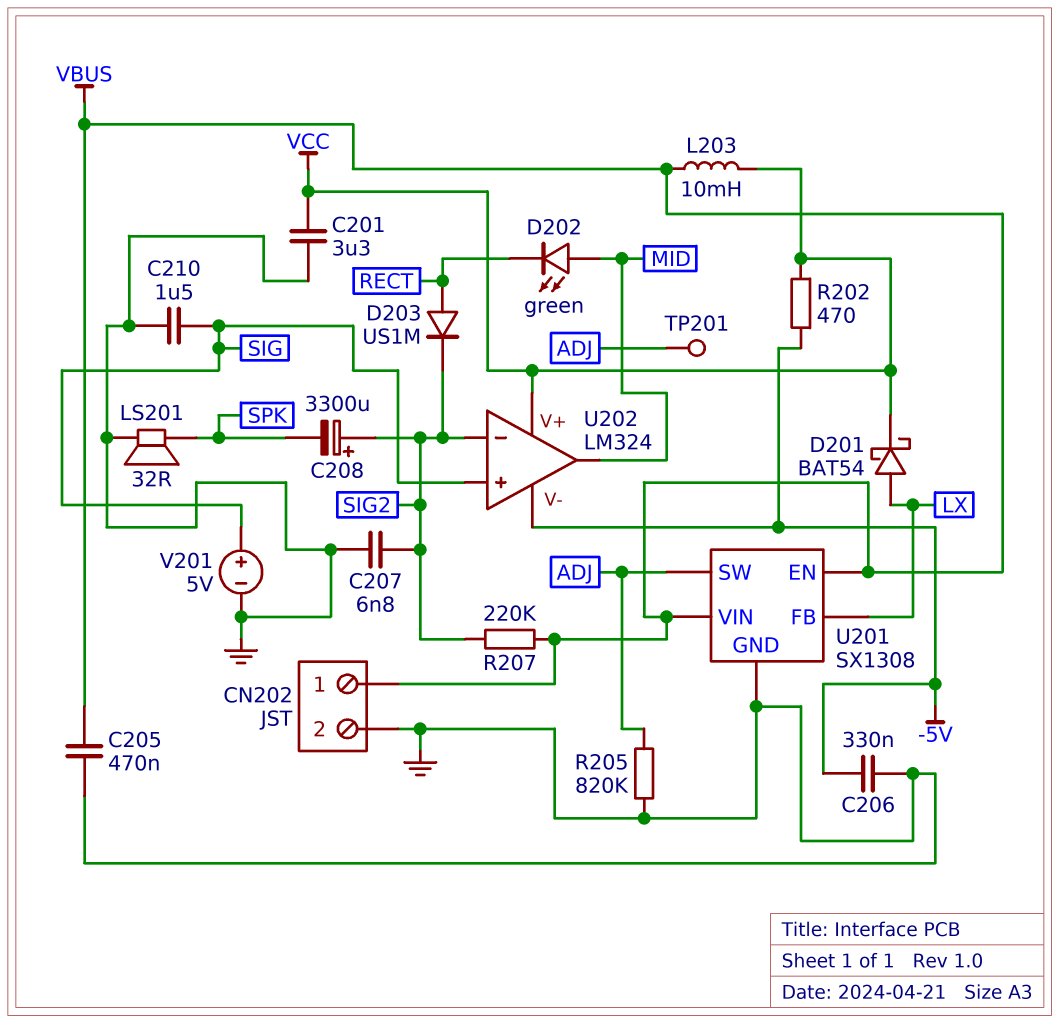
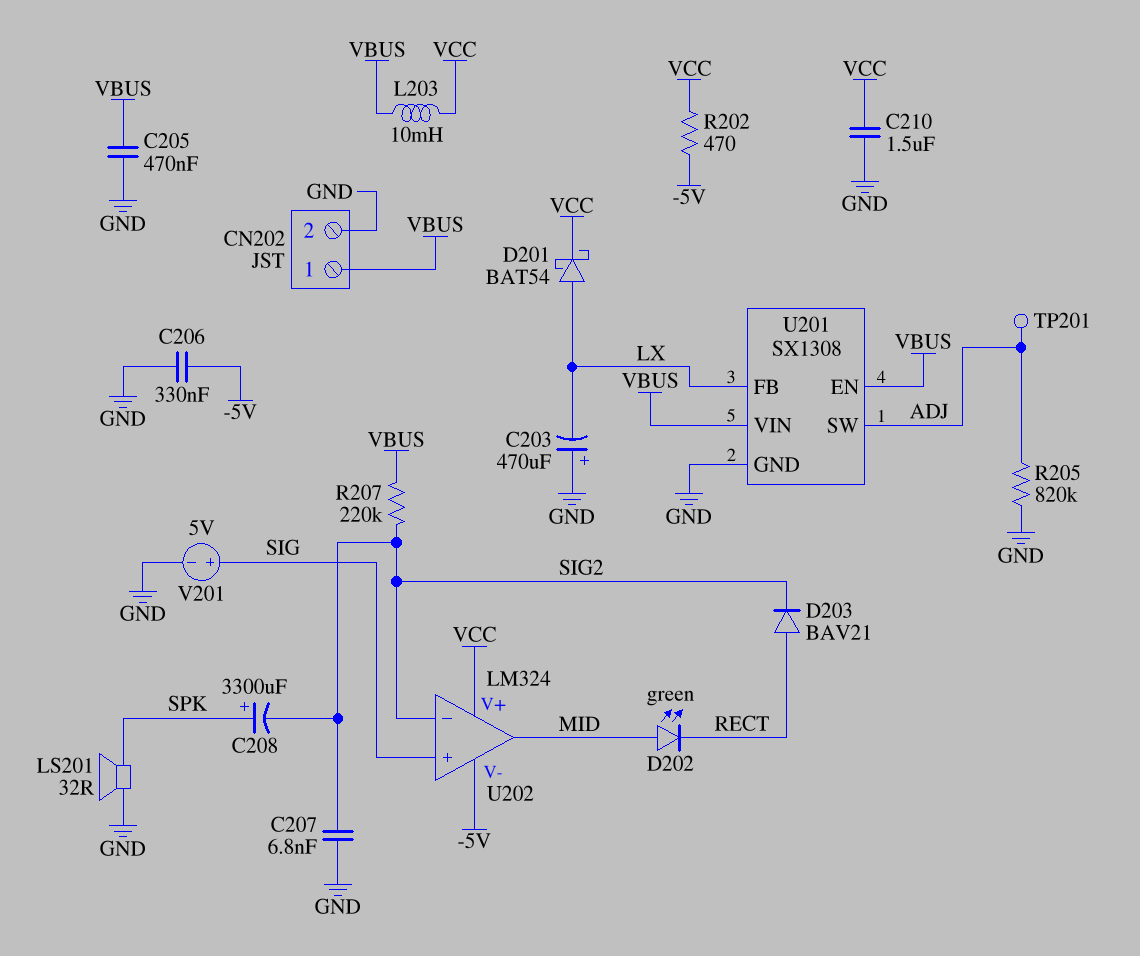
C201: 3.3uF (GND, VCC) -> none
C203: none -> 470uF (plus GND, minus LX)
C208: 3300uF (plus SIG2, minus SPK) -> 3300uF (plus SPK, minus SIG2)
C210: 1.5uF (GND, SIG) -> 1.5uF (GND, VCC)
D203: diode US1M (A RECT, K SIG2) -> diode BAV21 (A RECT, K SIG2)

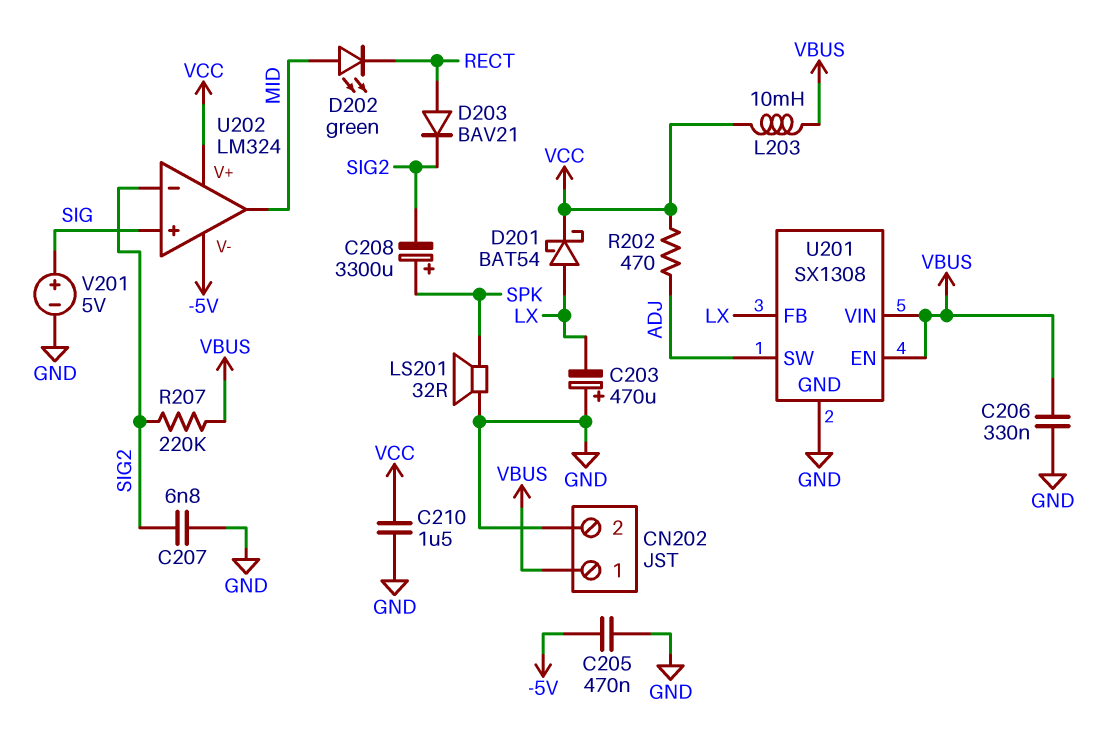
C205: 470nF (GND, VBUS) -> 470nF (-5V, GND)
C206: 330nF (-5V, GND) -> 330nF (GND, VBUS)
R202: 470 (-5V, VCC) -> 470 (ADJ, VCC)
R205: 820k (ADJ, GND) -> none
TP201: test point (ADJ) -> none

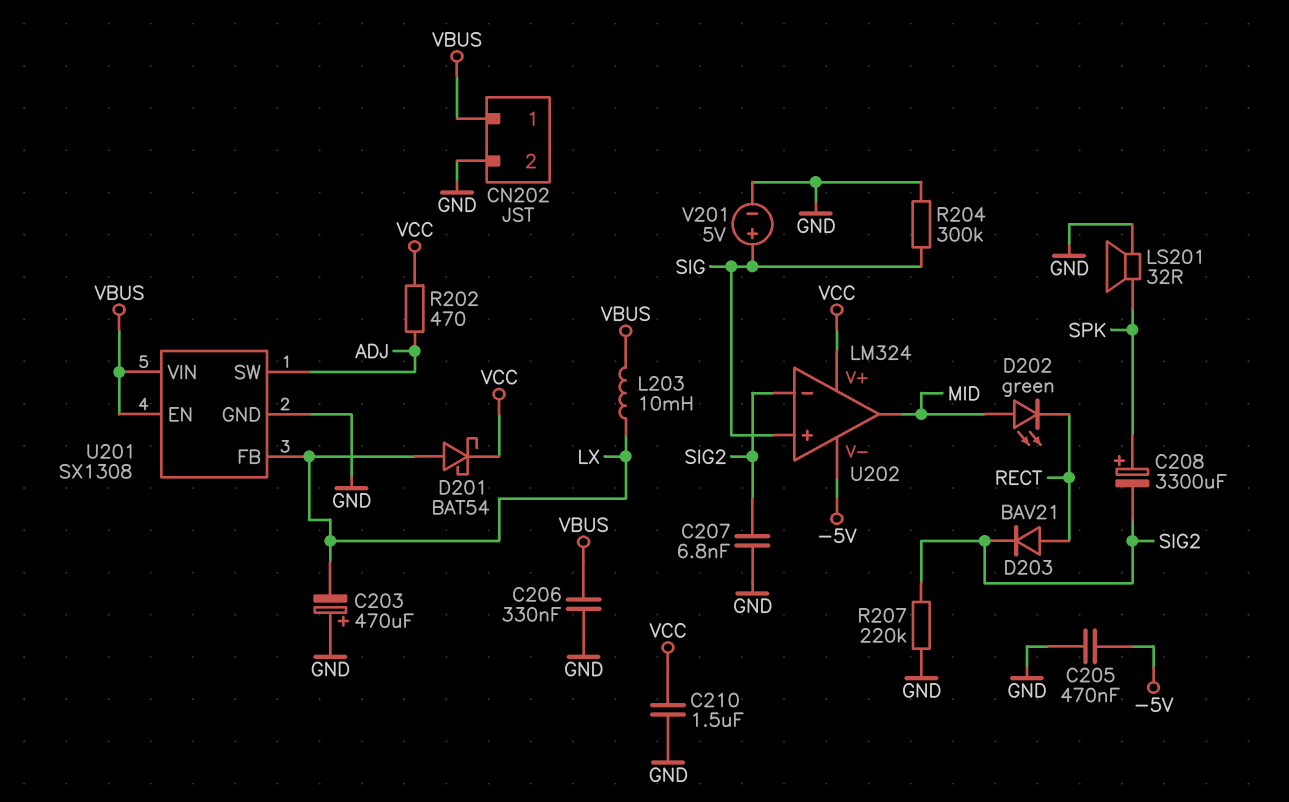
L203: 10mH (VBUS, VCC) -> 10mH (LX, VBUS)
R204: none -> 300k (GND, SIG)
R207: 220k (SIG2, VBUS) -> 220k (GND, SIG2)

